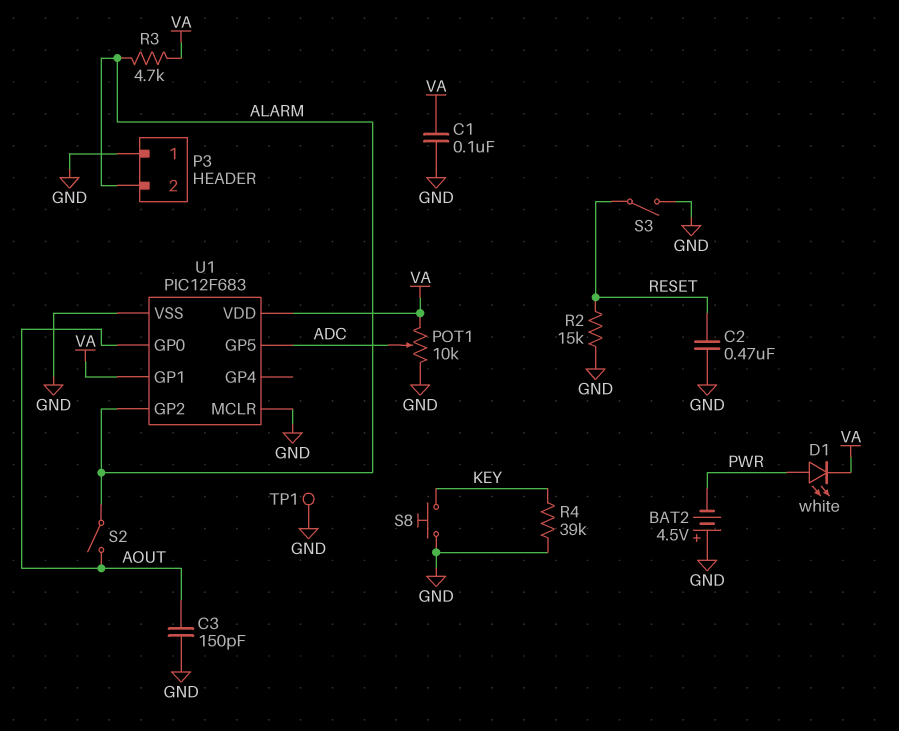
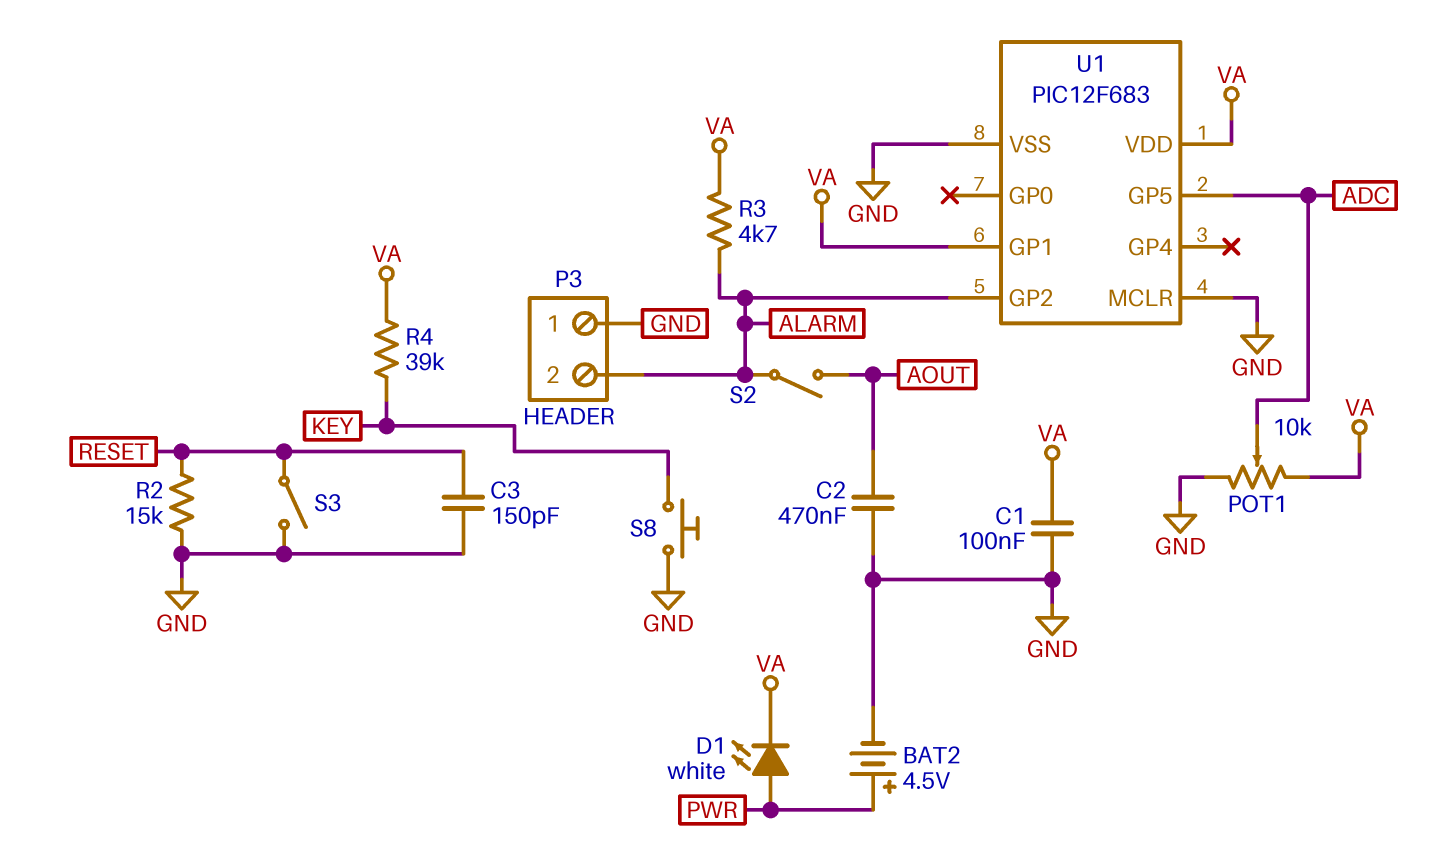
BAT2: 4.5V (plus GND, minus PWR) -> 4.5V (plus PWR, minus GND)
C2: 470nF (GND, RESET) -> 470nF (AOUT, GND)
C3: 150pF (AOUT, GND) -> 150pF (GND, RESET)
R4: 39k (GND, KEY) -> 39k (KEY, VA)
TP1: test point (GND) -> none
U1 pin GP0: AOUT -> none

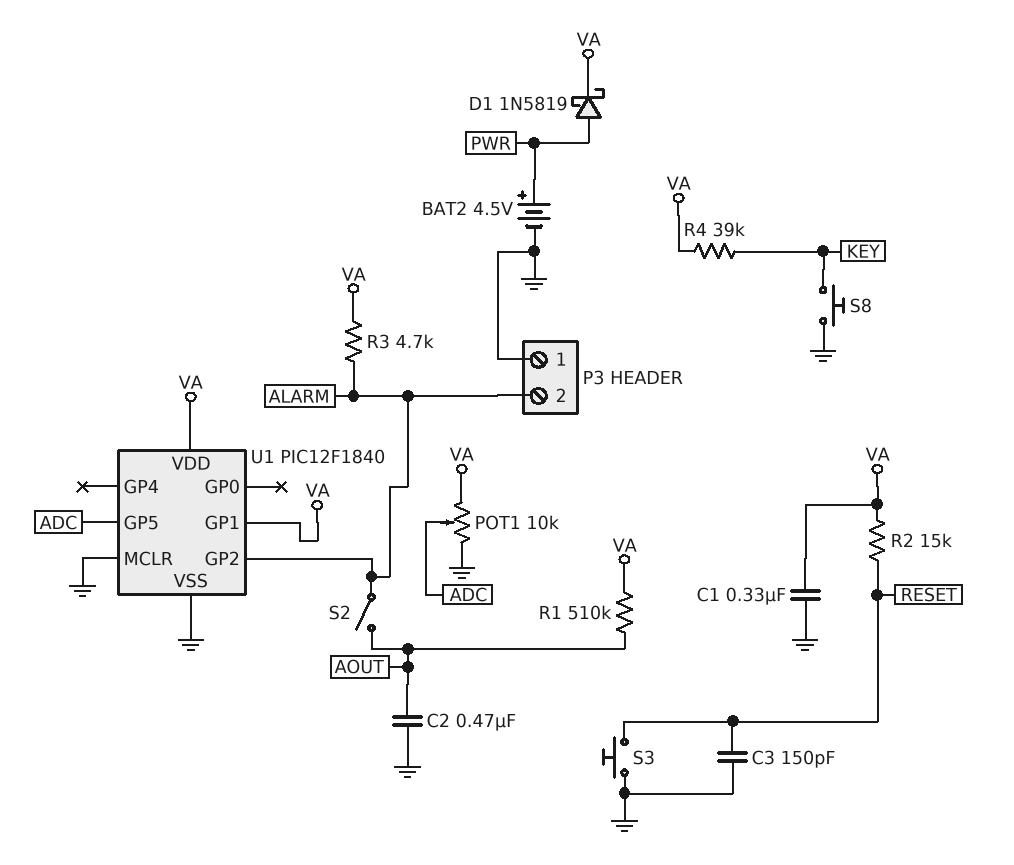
C1: 100nF (GND, VA) -> 330nF (GND, VA)
D1: LED white (A PWR, K VA) -> schottky 1N5819 (A PWR, K VA)
R1: none -> 510k (AOUT, VA)
R2: 15k (GND, RESET) -> 15k (RESET, VA)
S3: switch (GND, RESET) -> button (GND, RESET)
U1: PIC12F683 -> PIC12F1840

